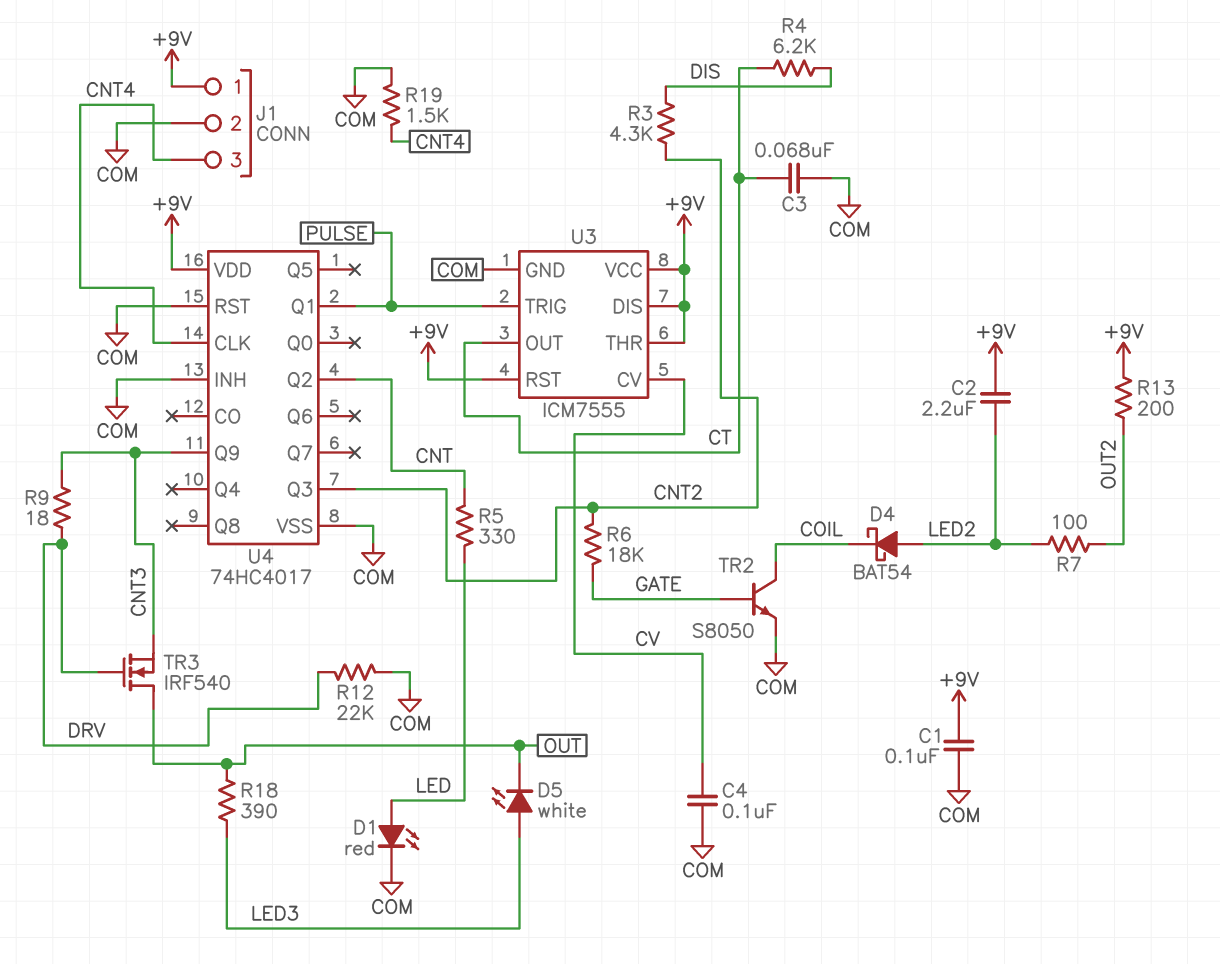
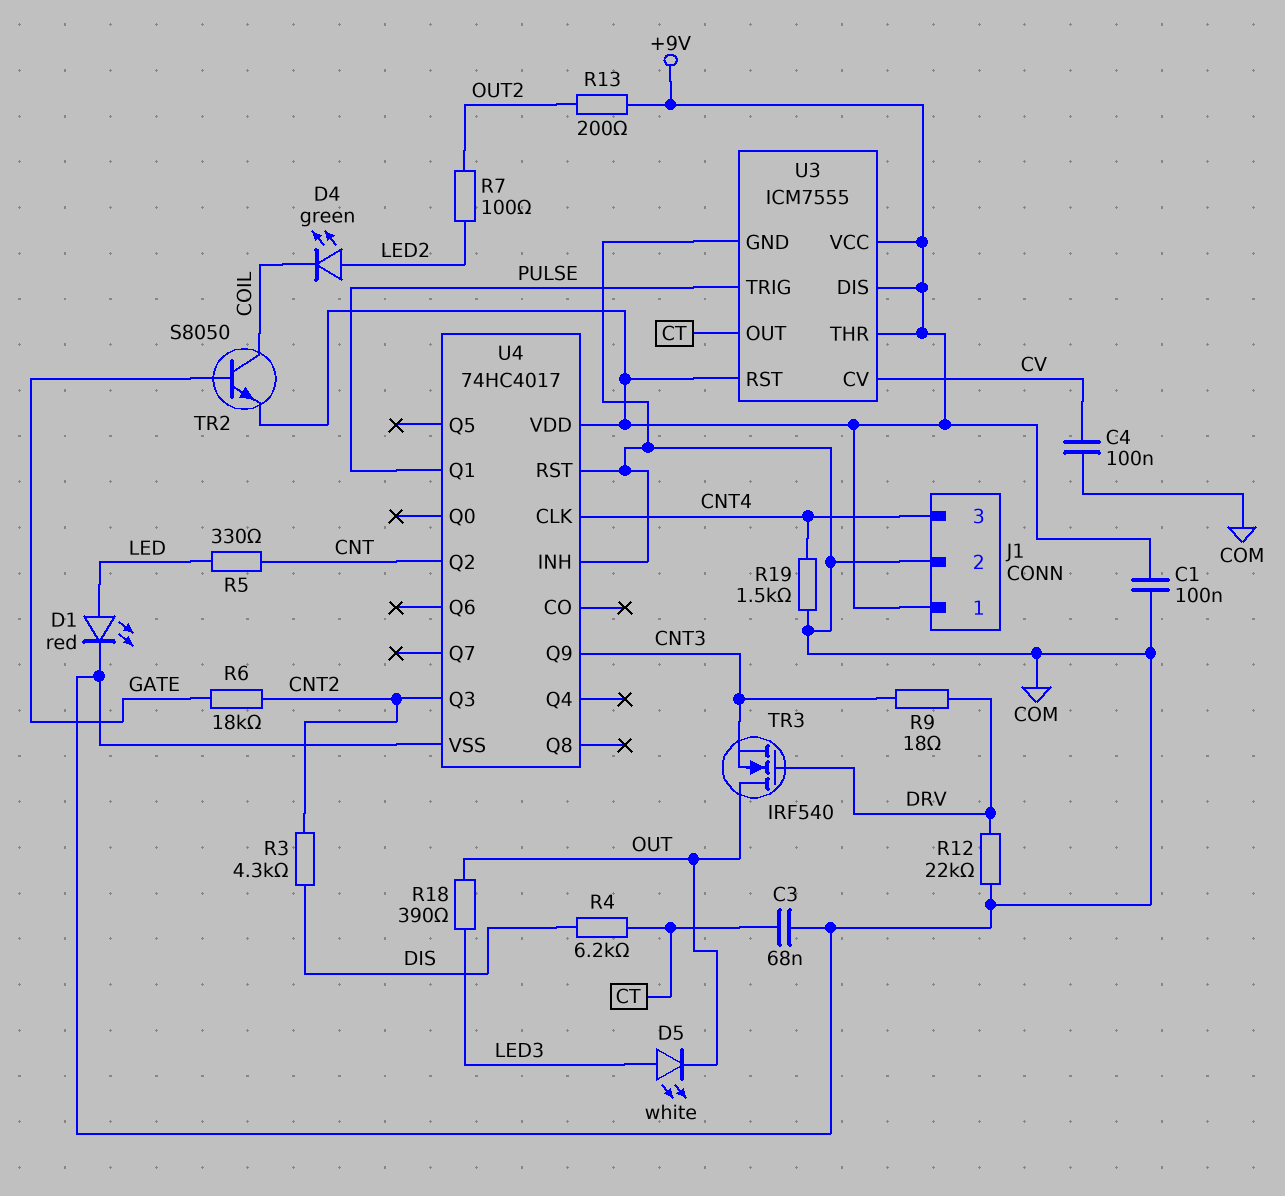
C2: 2.2uF (+9V, LED2) -> none
D4: schottky BAT54 (A LED2, K COIL) -> LED green (A LED2, K COIL)
TR2: NPN S8050 (B GATE, C COIL, E COM) -> NPN S8050 (B GATE, C COIL, E +9V)

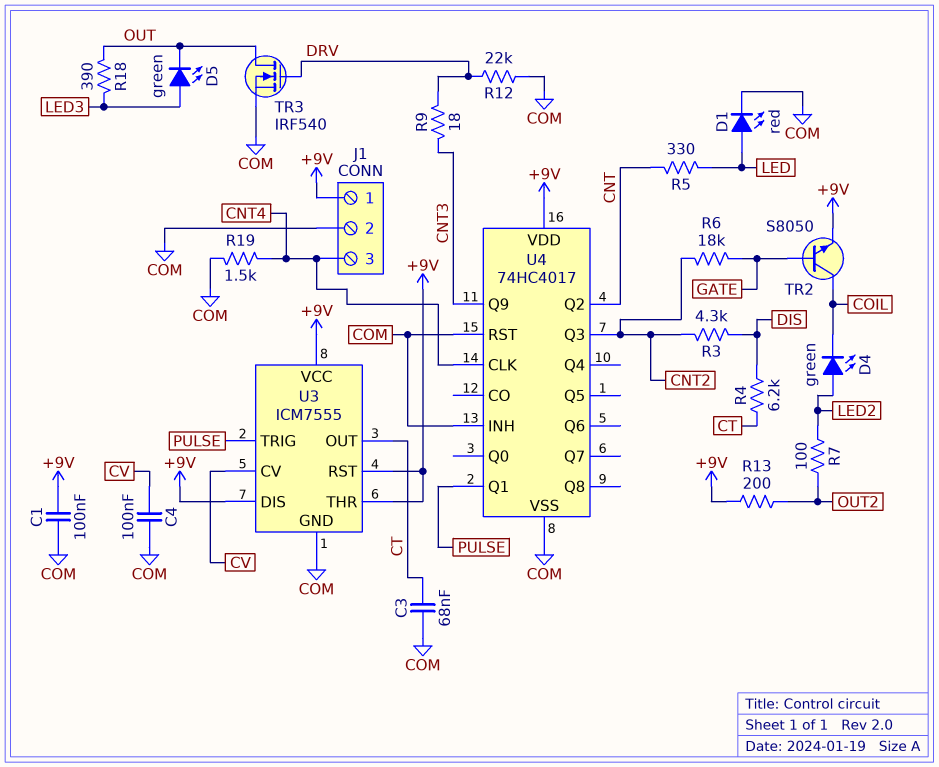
D5: LED white (A LED3, K OUT) -> LED green (A LED3, K OUT)
TR3: NMOS IRF540 (G DRV, D OUT, S CNT3) -> NMOS IRF540 (G DRV, D OUT, S COM)

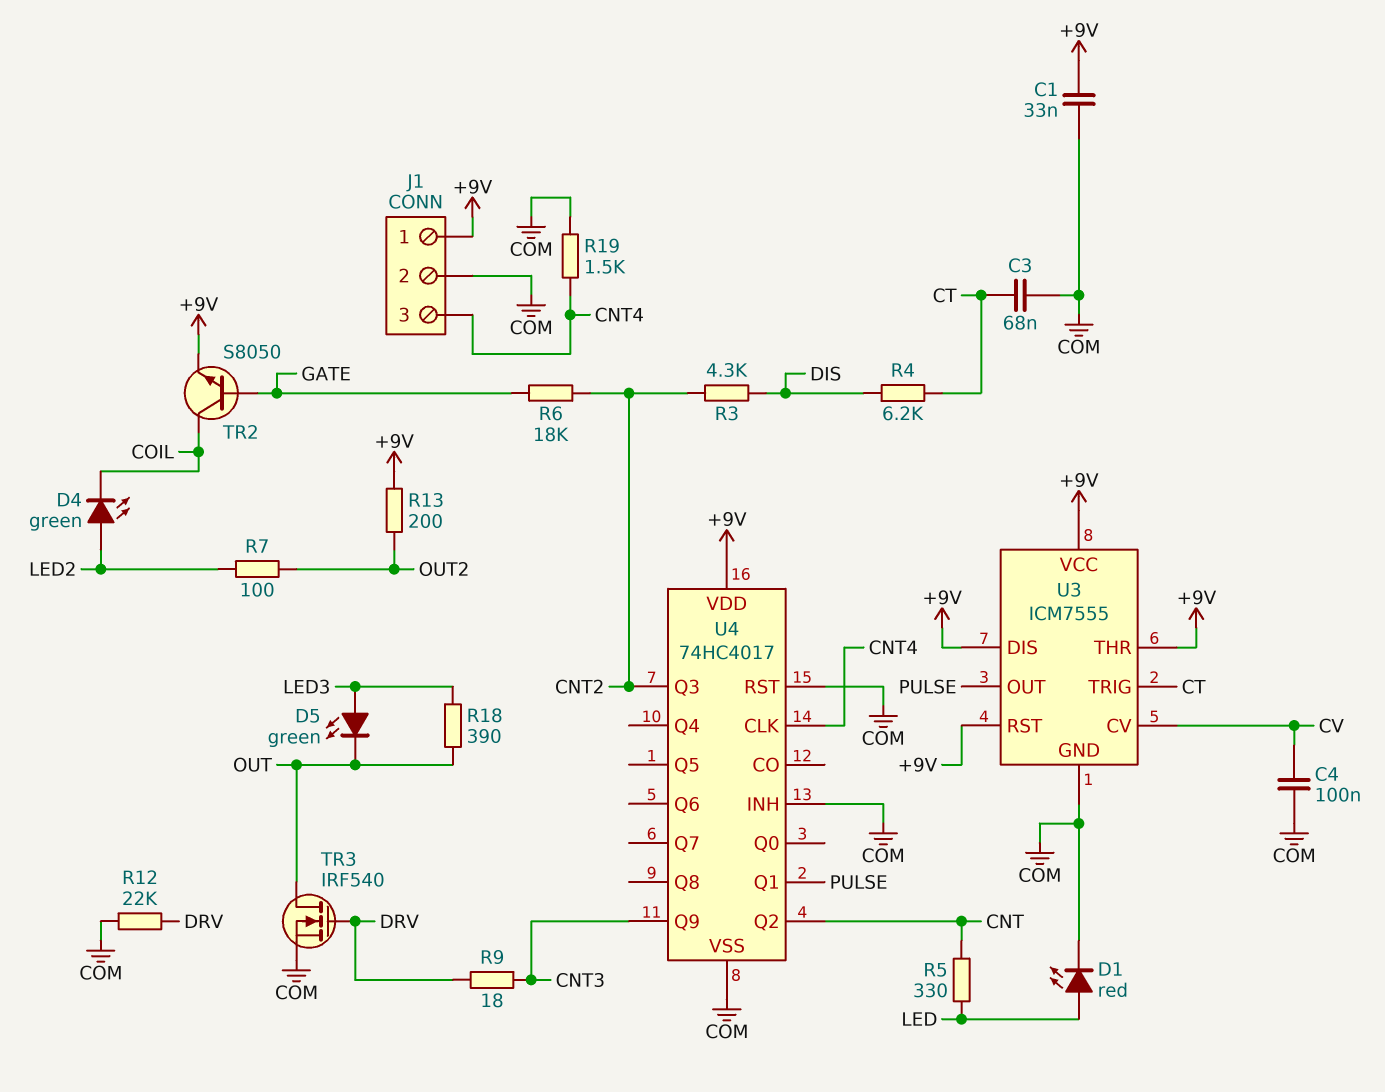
C1: 100nF (+9V, COM) -> 33nF (+9V, COM)
U3 pin OUT: CT -> PULSE
U3 pin TRIG: PULSE -> CT

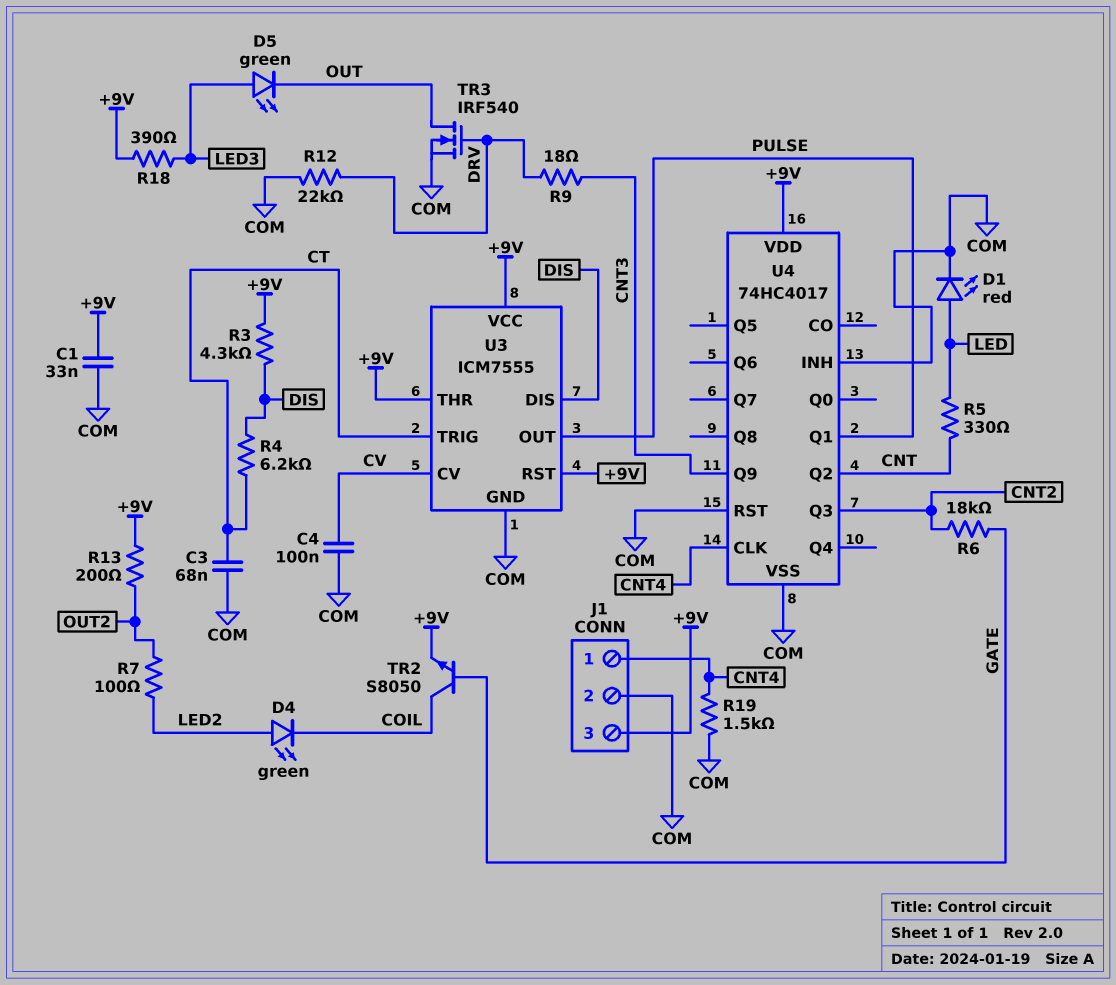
J1 pin 1: +9V -> CNT4
J1 pin 3: CNT4 -> +9V
R3: 4.3k (CNT2, DIS) -> 4.3k (+9V, DIS)
R18: 390 (LED3, OUT) -> 390 (+9V, LED3)
U3 pin DIS: +9V -> DIS

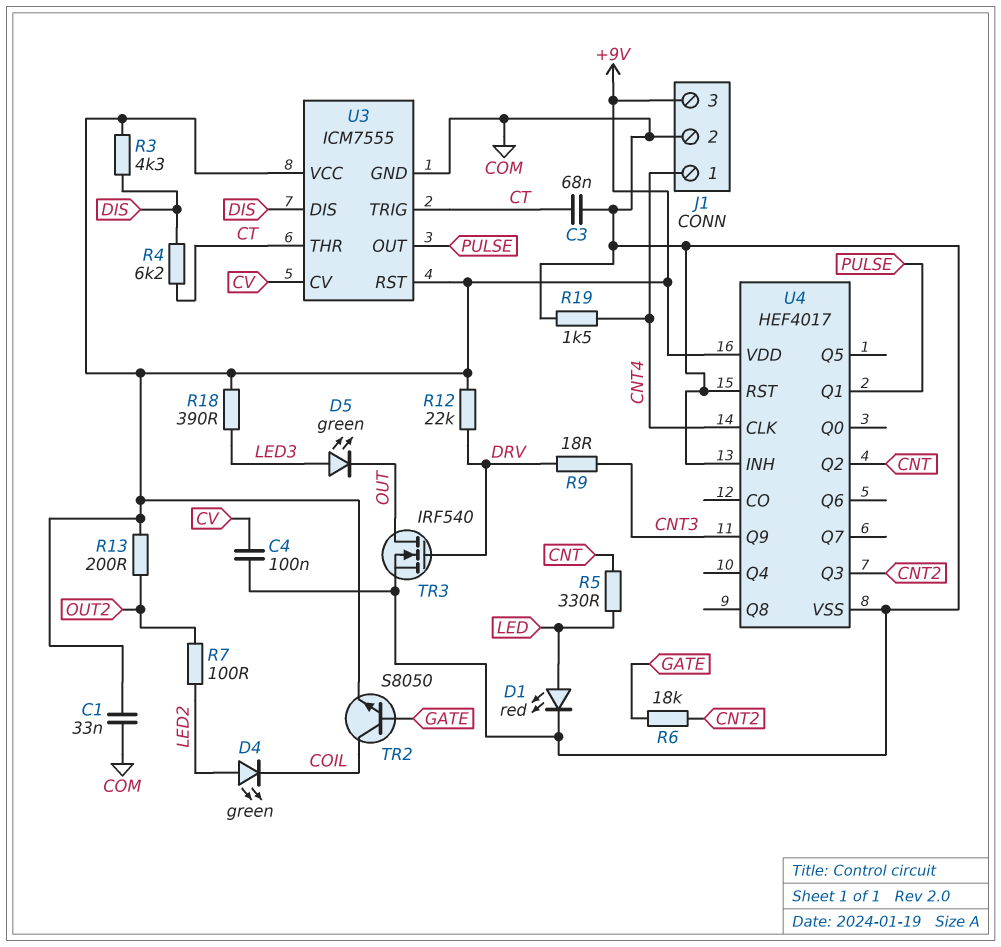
R12: 22k (COM, DRV) -> 22k (+9V, DRV)
U3 pin THR: +9V -> CT
U4: 74HC4017 -> HEF4017

